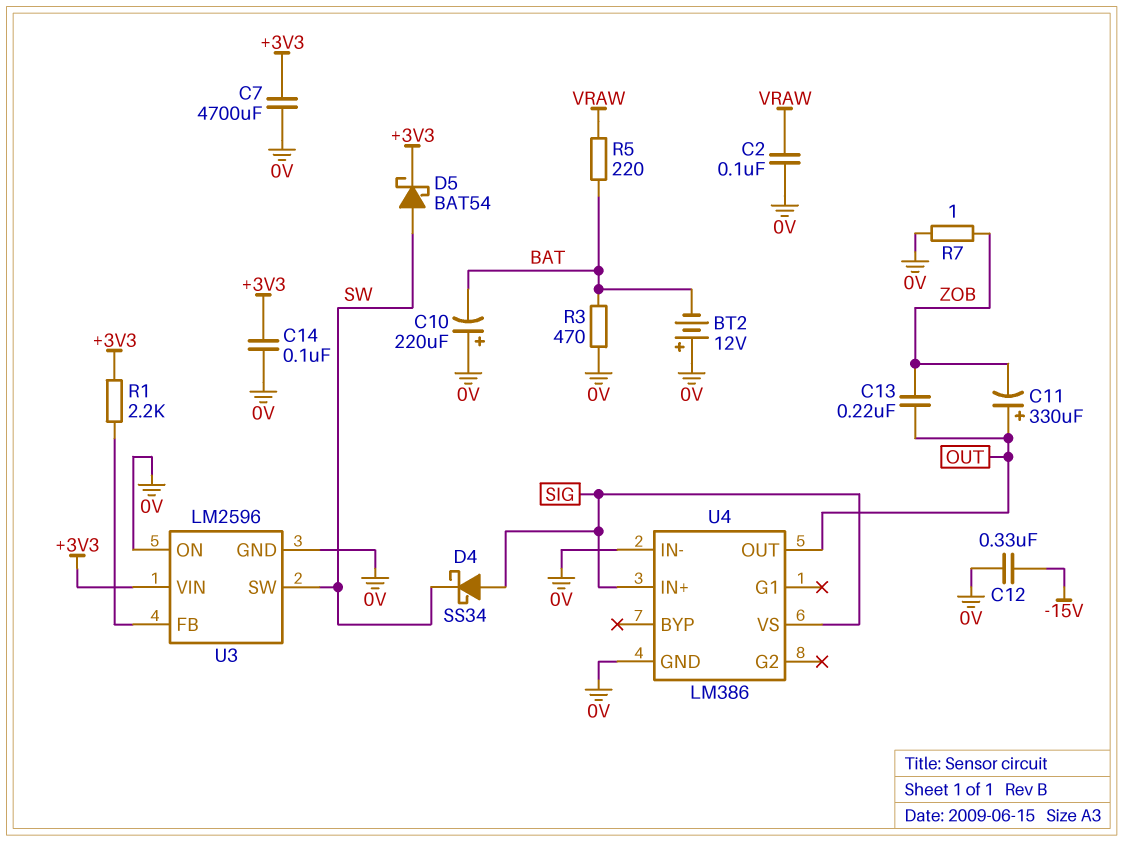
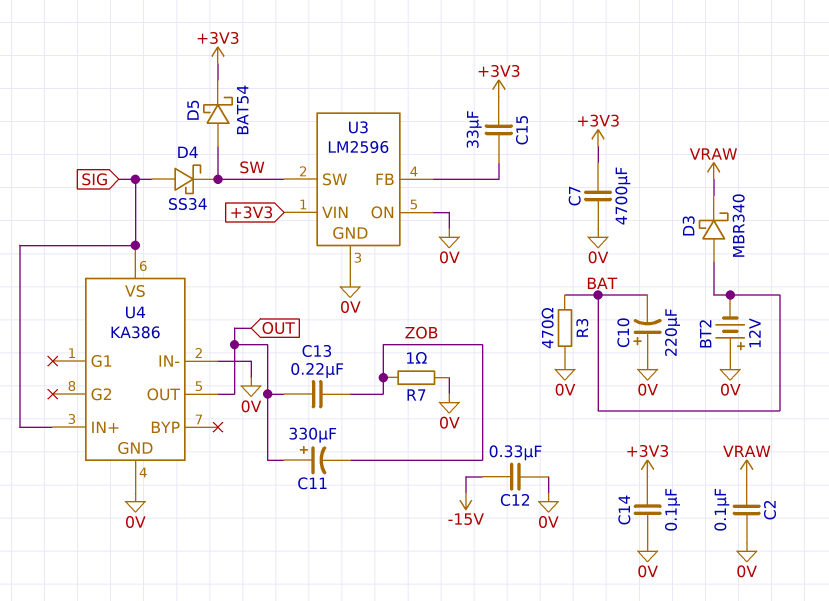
C15: none -> 33uF (+3V3, U3/FB)
D3: none -> schottky MBR340 (A BAT, K VRAW)
R1: 2.2k (+3V3, U3/FB) -> none
R5: 220 (BAT, VRAW) -> none
U4: LM386 -> KA386

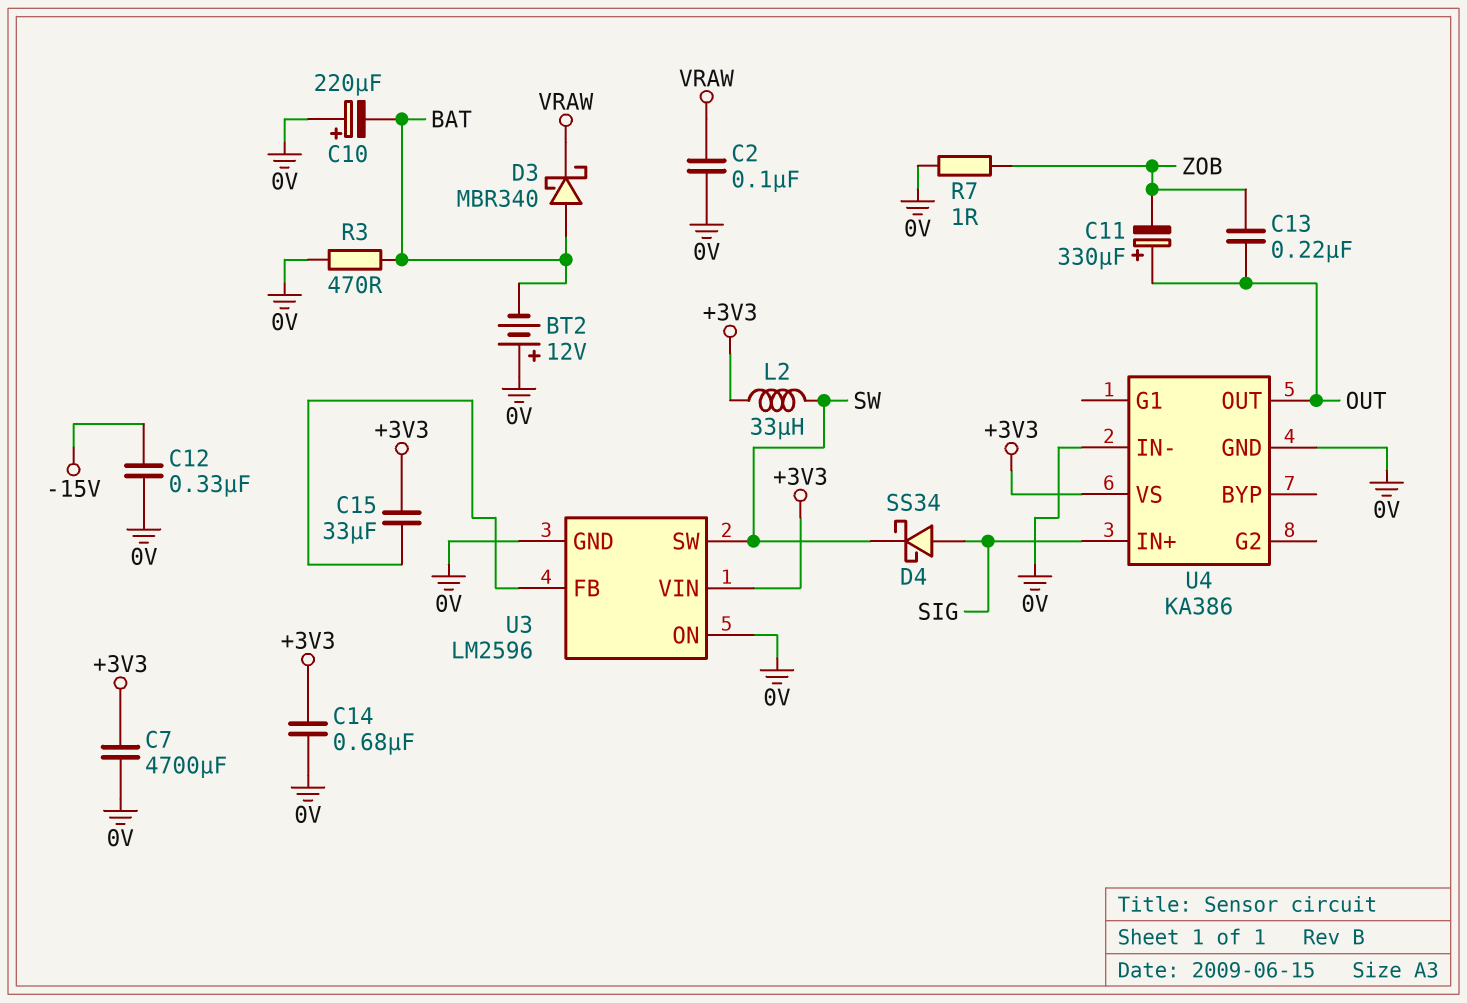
C14: 100nF (+3V3, 0V) -> 680nF (+3V3, 0V)
D5: schottky BAT54 (A SW, K +3V3) -> none
L2: none -> 33uH (+3V3, SW)
U4 pin VS: SIG -> +3V3

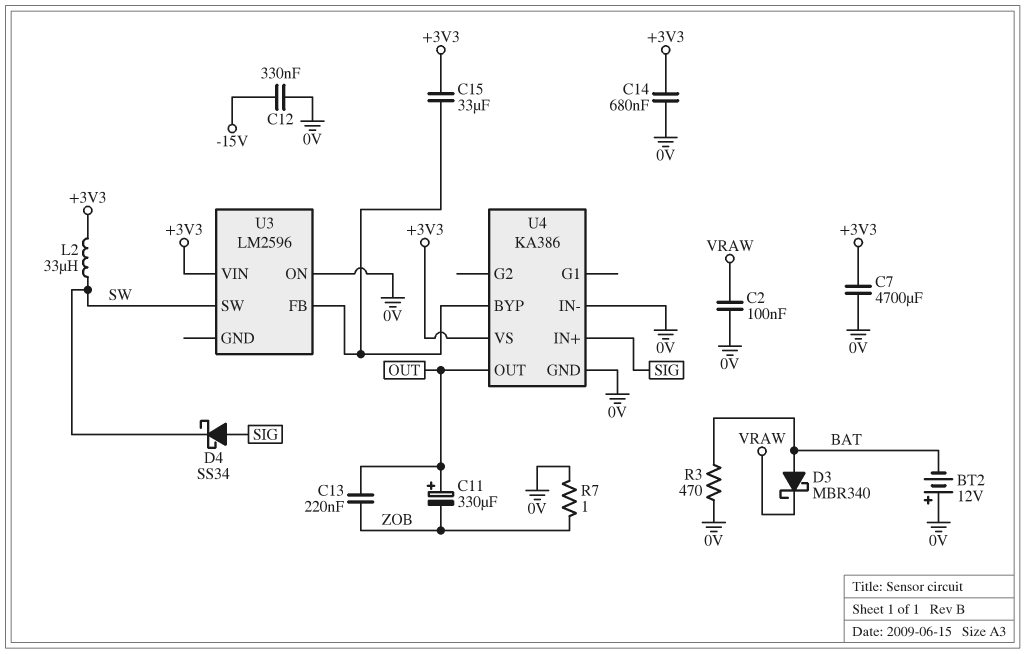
C10: 220uF (plus 0V, minus BAT) -> none
U3 pin GND: 0V -> none
U4 pin BYP: none -> U3/FB

